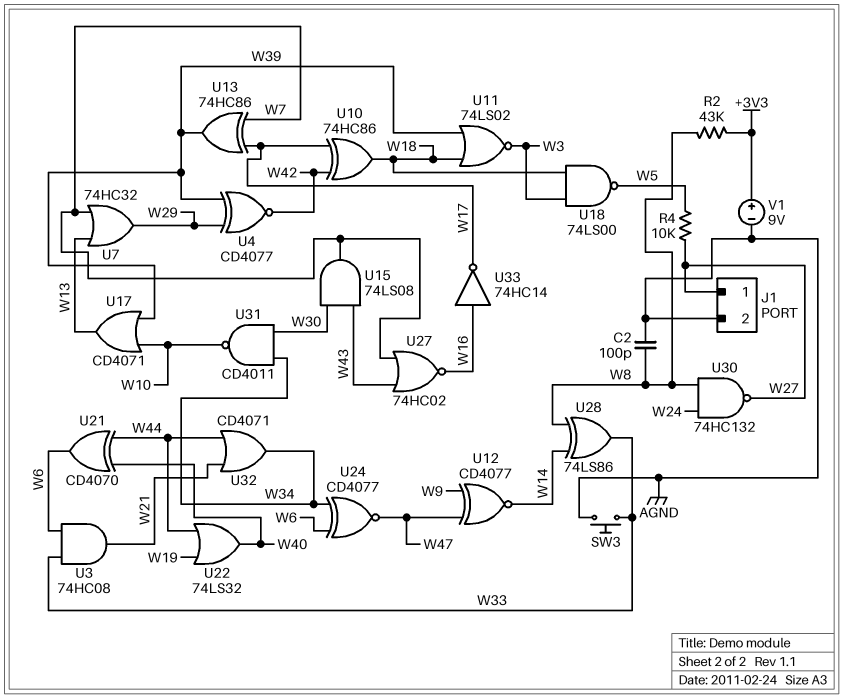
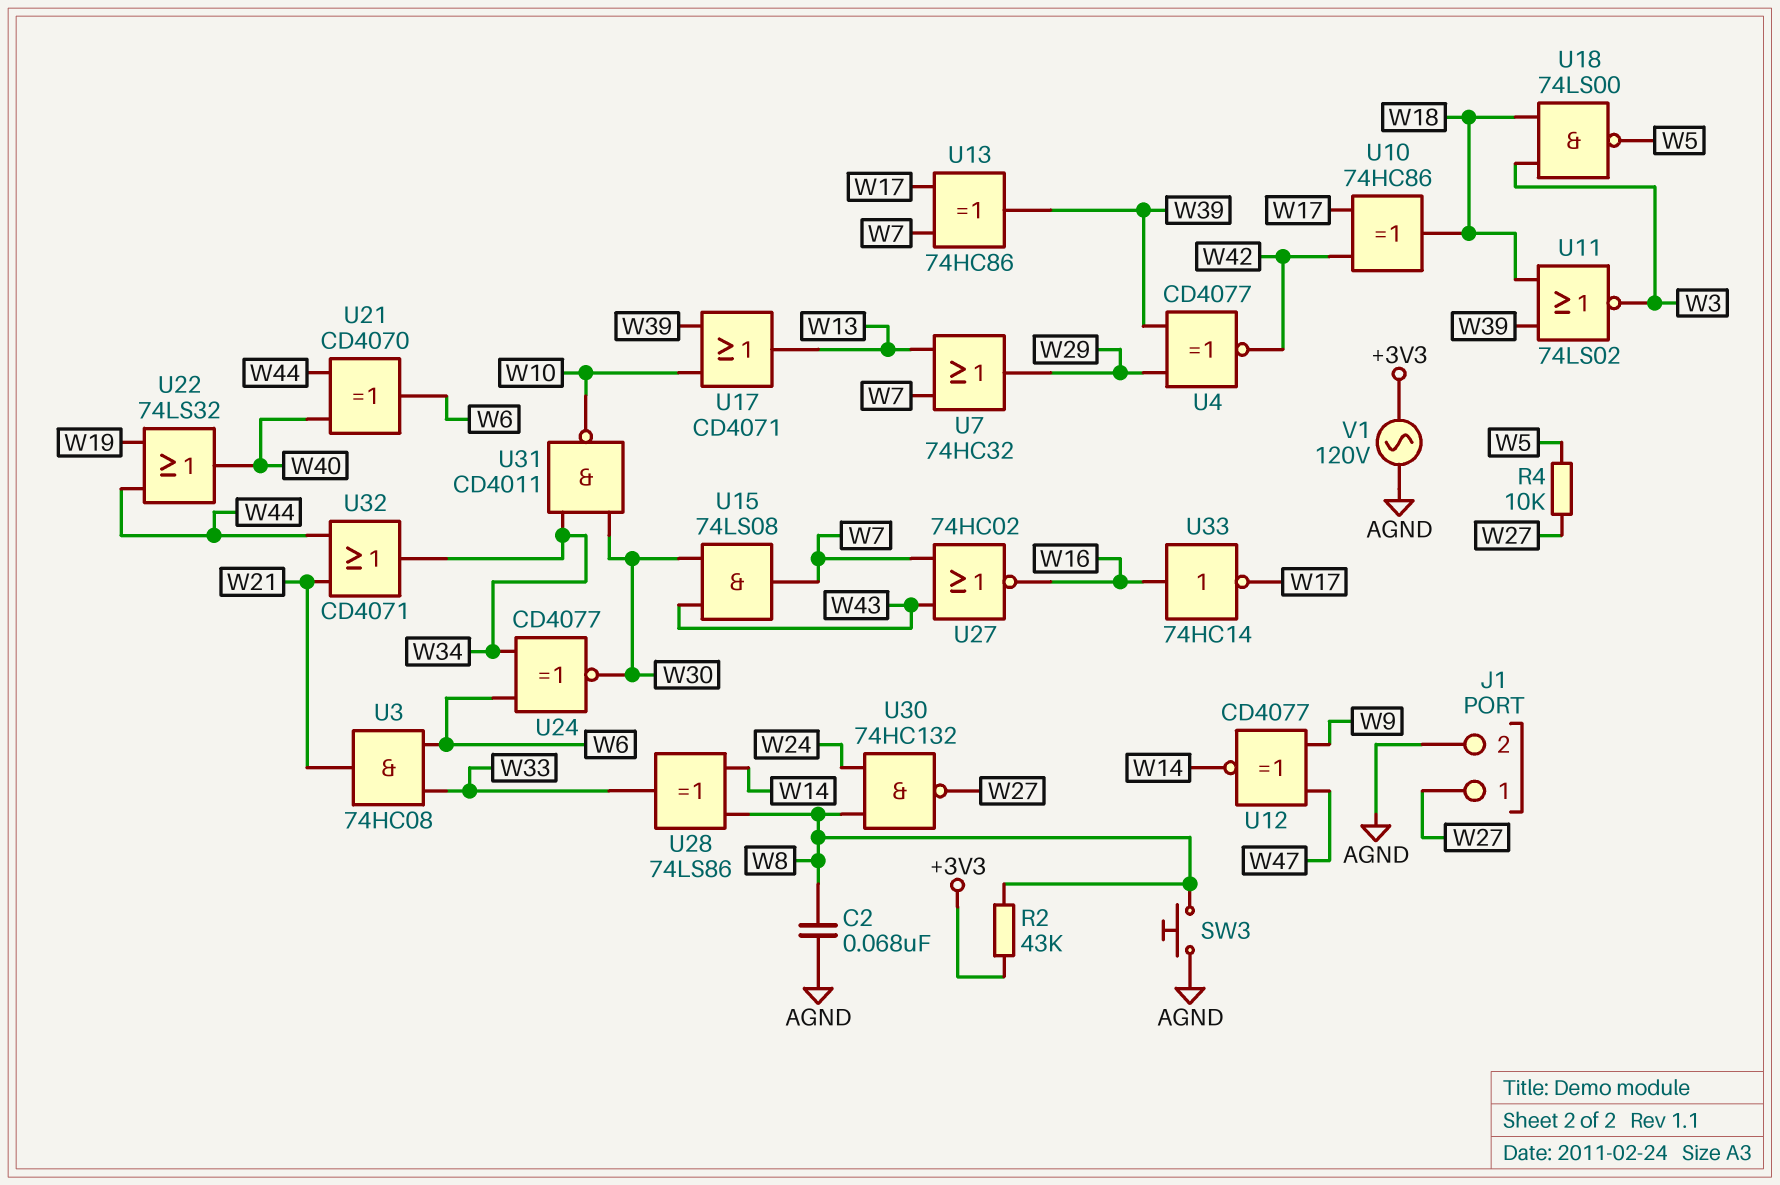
C2: 100pF (AGND, W8) -> 68nF (AGND, W8)
SW3: button (AGND, W33) -> button (AGND, W8)
U24: XNOR CD4077 (in W6, in W34, out W47) -> XNOR CD4077 (in W6, in W34, out W30)
V1: 9V (plus +3V3, minus AGND) -> AC 120V (+3V3, AGND)

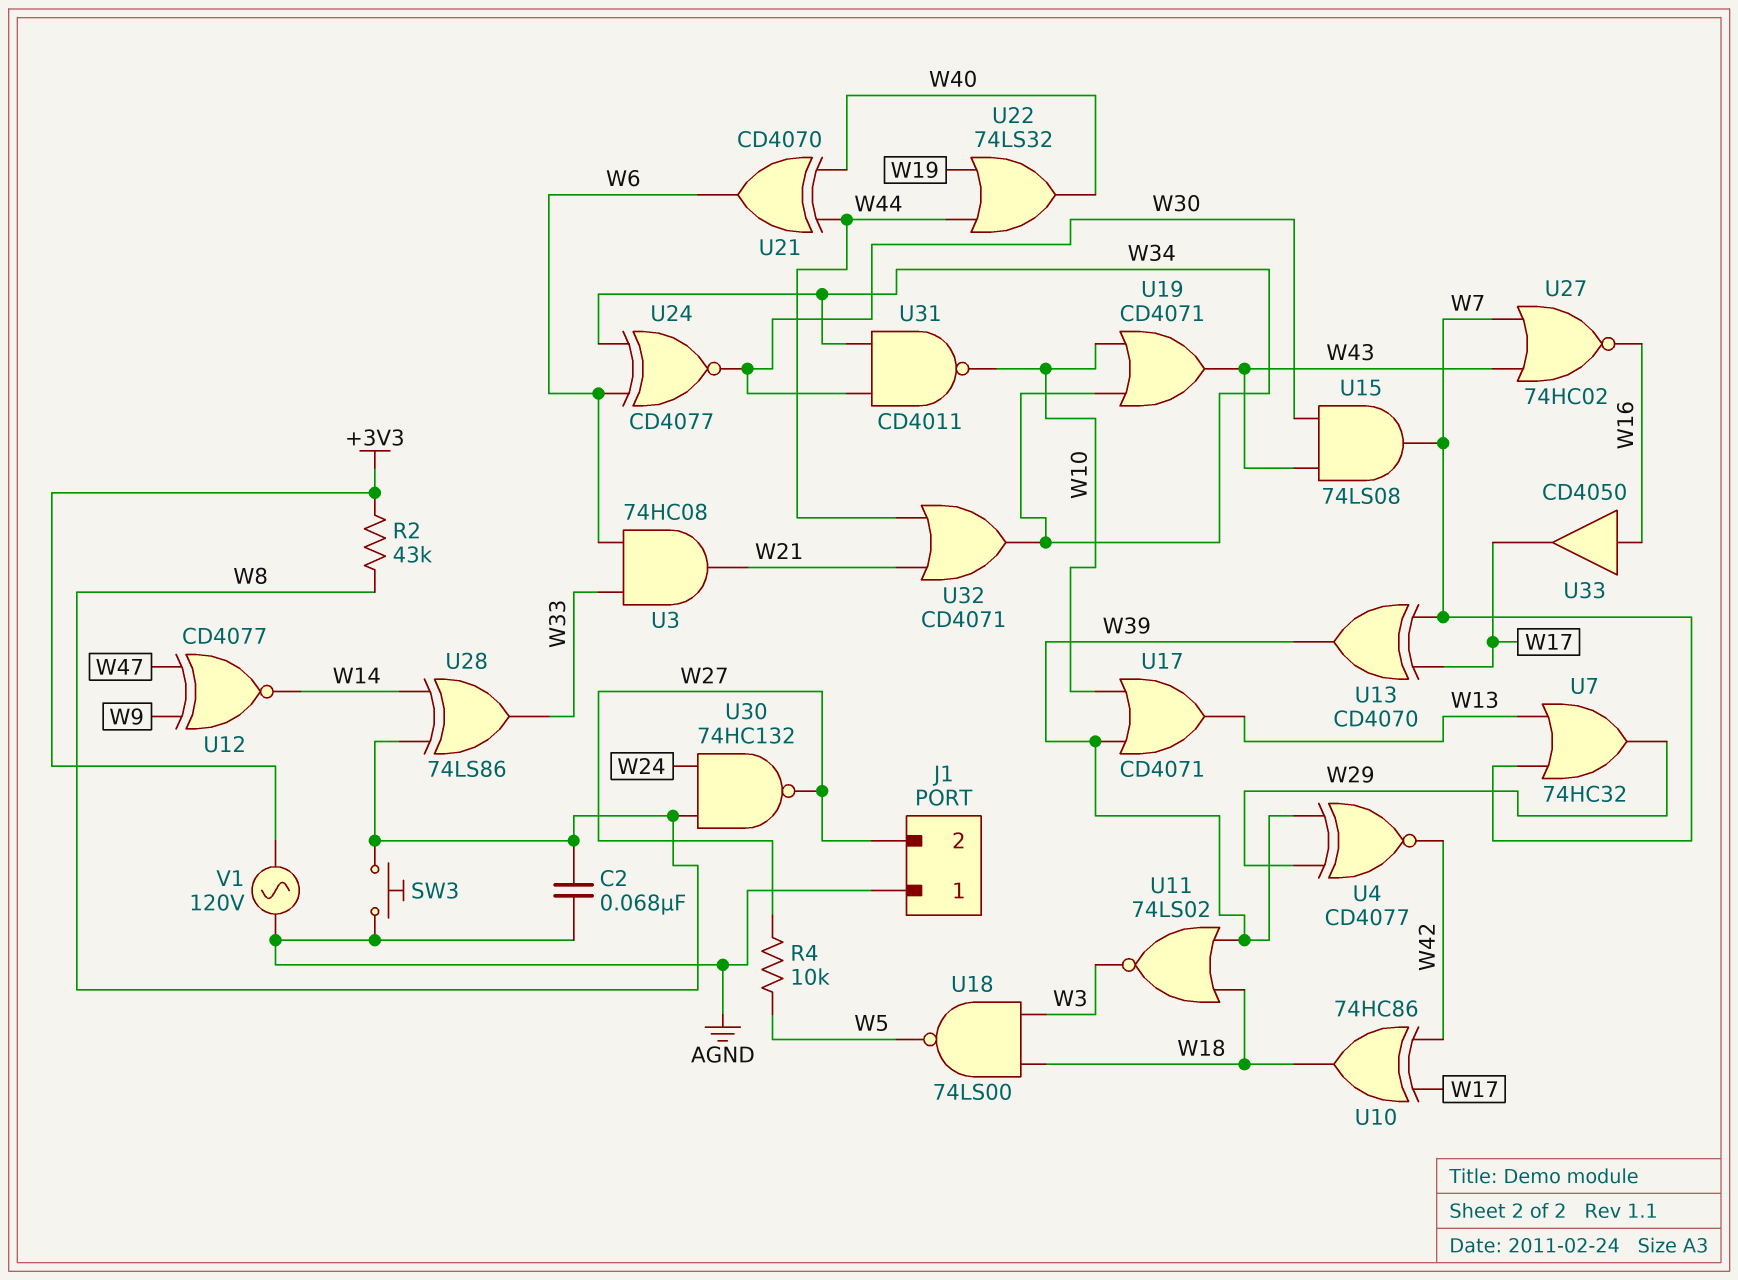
J1 pin 1: W27 -> AGND
J1 pin 2: AGND -> W27
U13: XOR 74HC86 (in W7, in W17, out W39) -> XOR CD4070 (in W7, in W17, out W39)
U19: none -> OR CD4071 (in W10, in W34, out W43)
U33: NOT 74HC14 (in W16, out W17) -> buffer CD4050 (in W16, out W17)

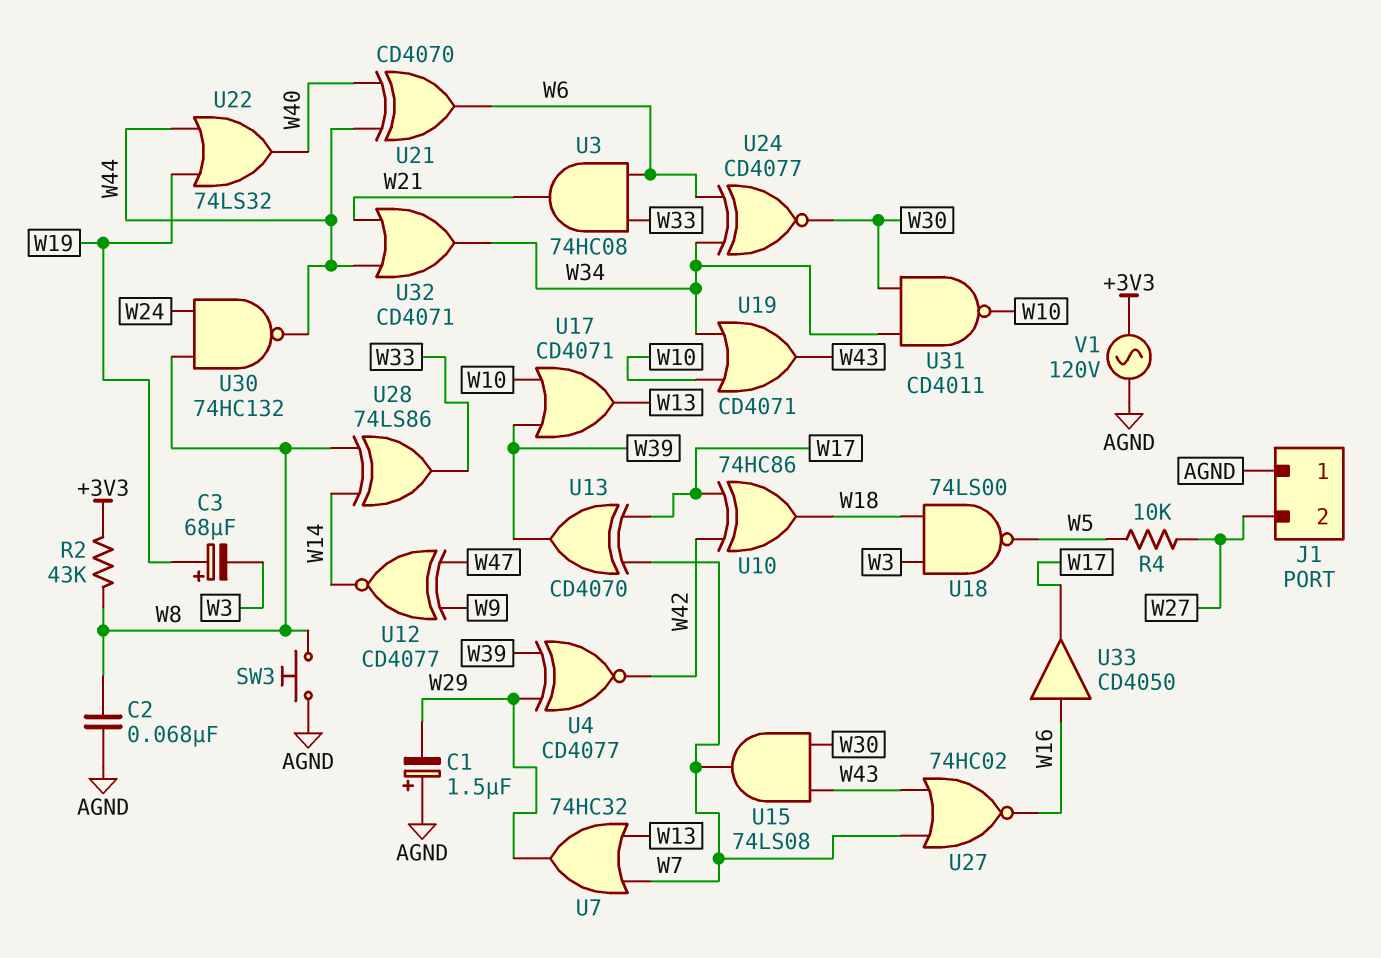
C1: none -> 1.5uF (plus AGND, minus W29)
C3: none -> 68uF (plus W19, minus W3)
U11: NOR 74LS02 (in W18, in W39, out W3) -> none
U30: NAND 74HC132 (in W8, in W24, out W27) -> NAND 74HC132 (in W8, in W24, out W44)

